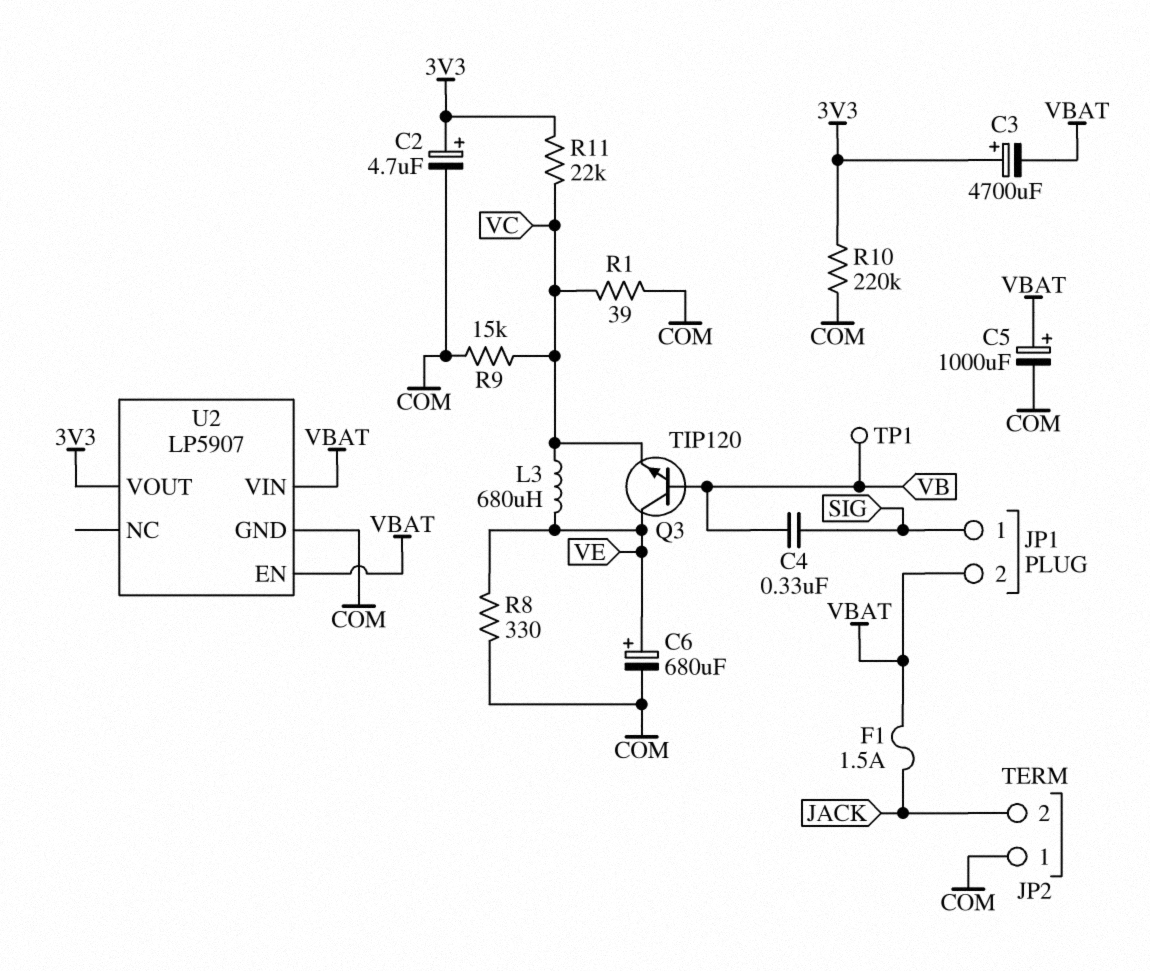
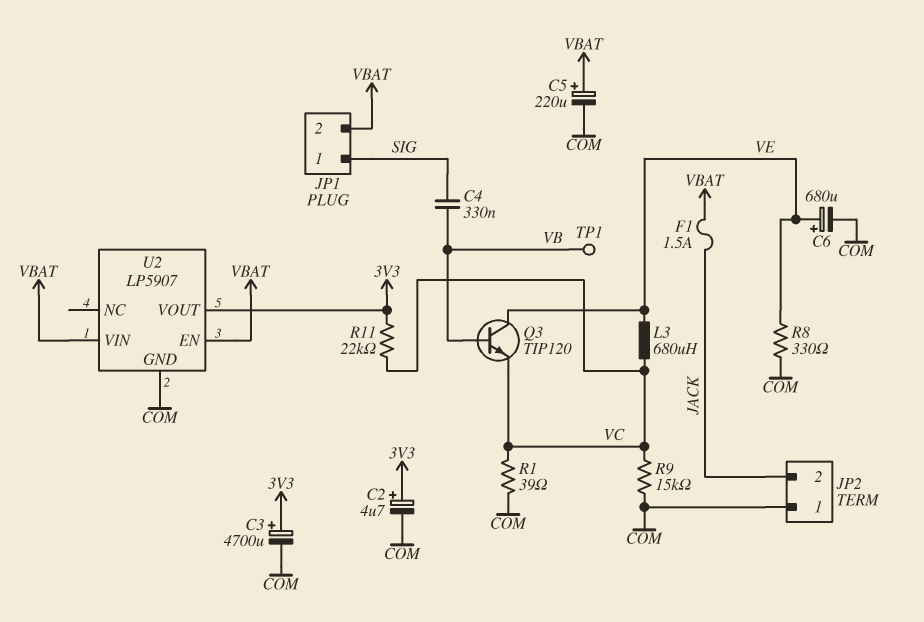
C3: 4700uF (plus 3V3, minus VBAT) -> 4700uF (plus 3V3, minus COM)
C5: 1000uF (plus VBAT, minus COM) -> 220uF (plus VBAT, minus COM)
R10: 220k (3V3, COM) -> none

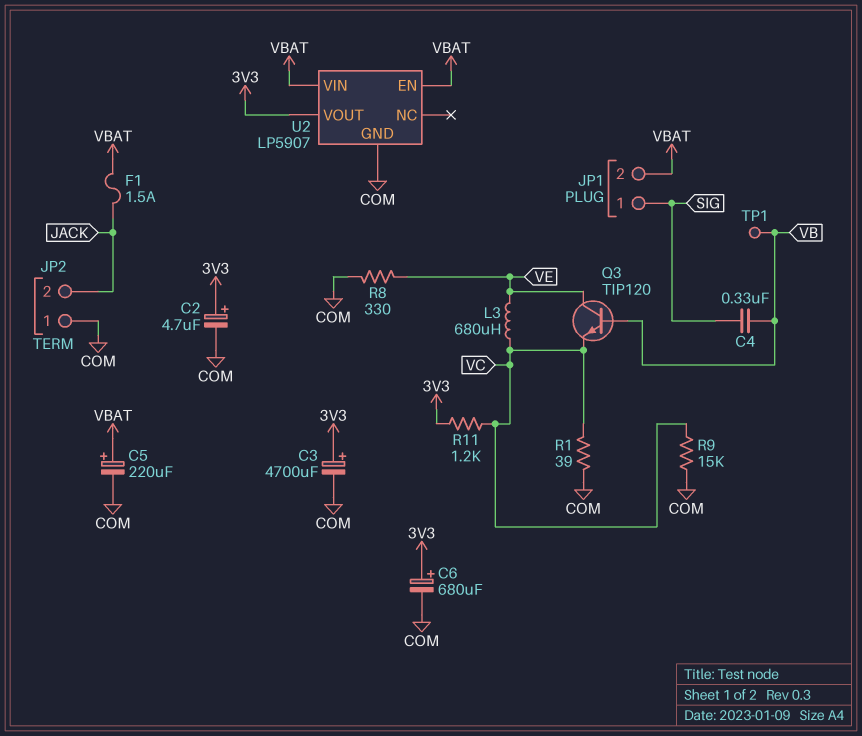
C6: 680uF (plus VE, minus COM) -> 680uF (plus 3V3, minus COM)
R11: 22k (3V3, VC) -> 1.2k (3V3, VC)

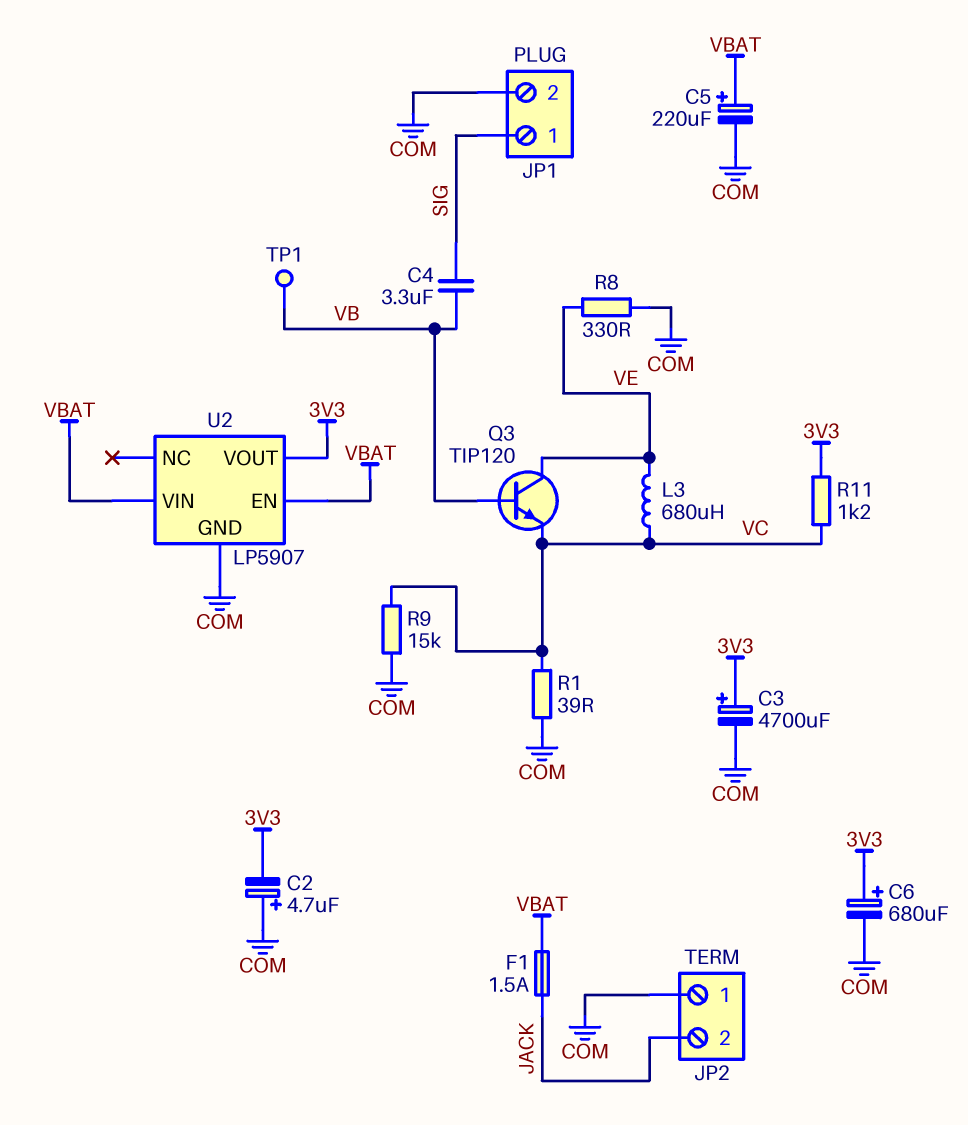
C2: 4.7uF (plus 3V3, minus COM) -> 4.7uF (plus COM, minus 3V3)
C4: 330nF (SIG, VB) -> 3.3uF (SIG, VB)
JP1 pin 2: VBAT -> COM

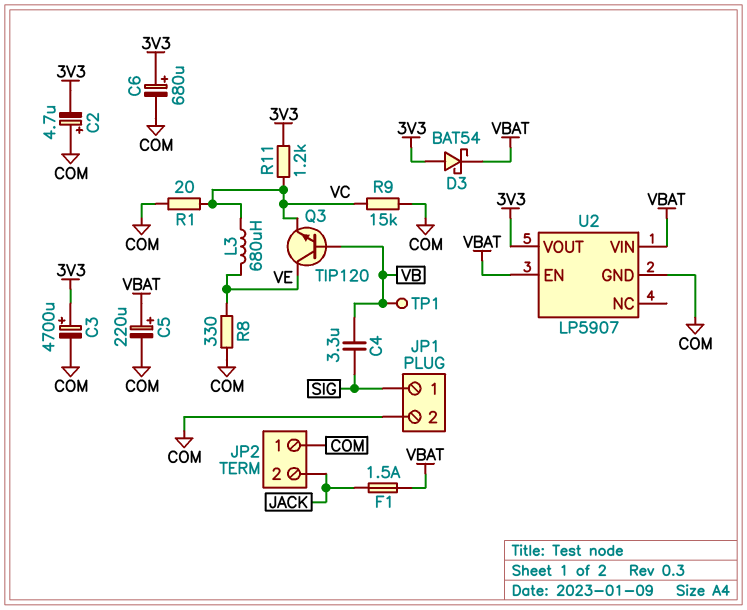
D3: none -> schottky BAT54 (A 3V3, K VBAT)
R1: 39 (COM, VC) -> 20 (COM, VC)

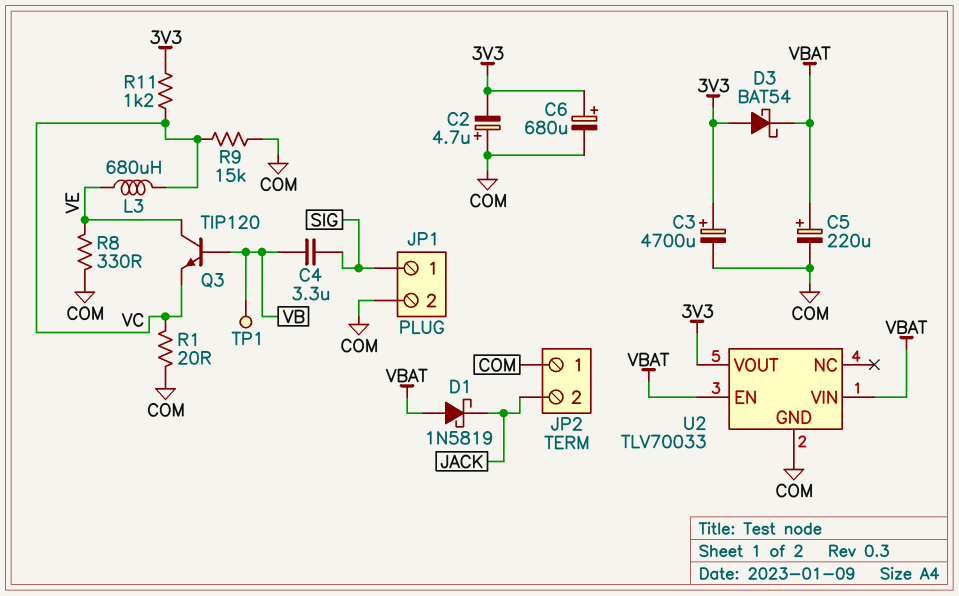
D1: none -> schottky 1N5819 (A VBAT, K JACK)
F1: 1.5A (JACK, VBAT) -> none
U2: LP5907 -> TLV70033

